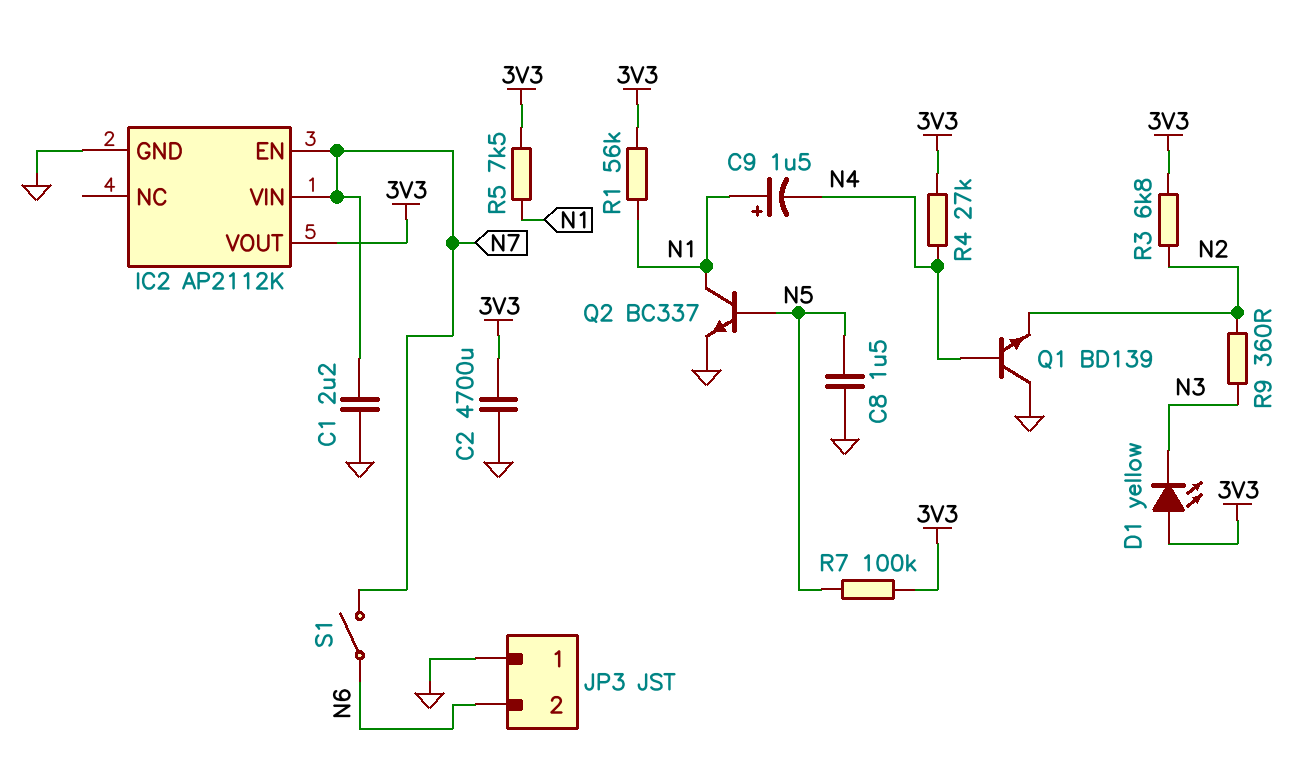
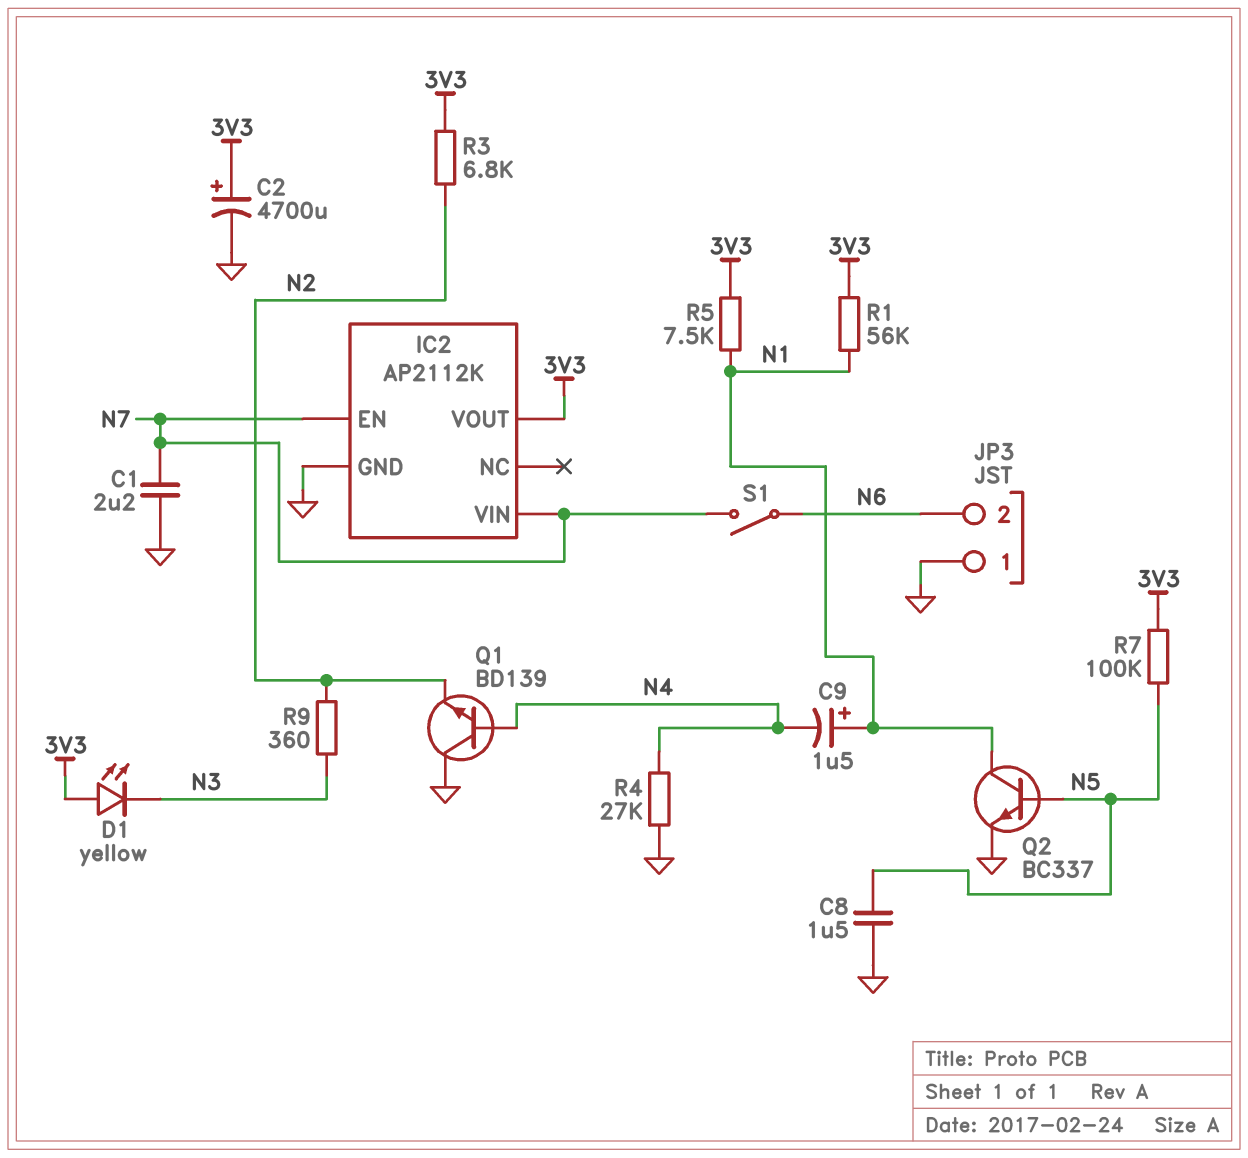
C2: 4700uF (3V3, GND) -> 4700uF (plus 3V3, minus GND)
R4: 27k (3V3, N4) -> 27k (GND, N4)

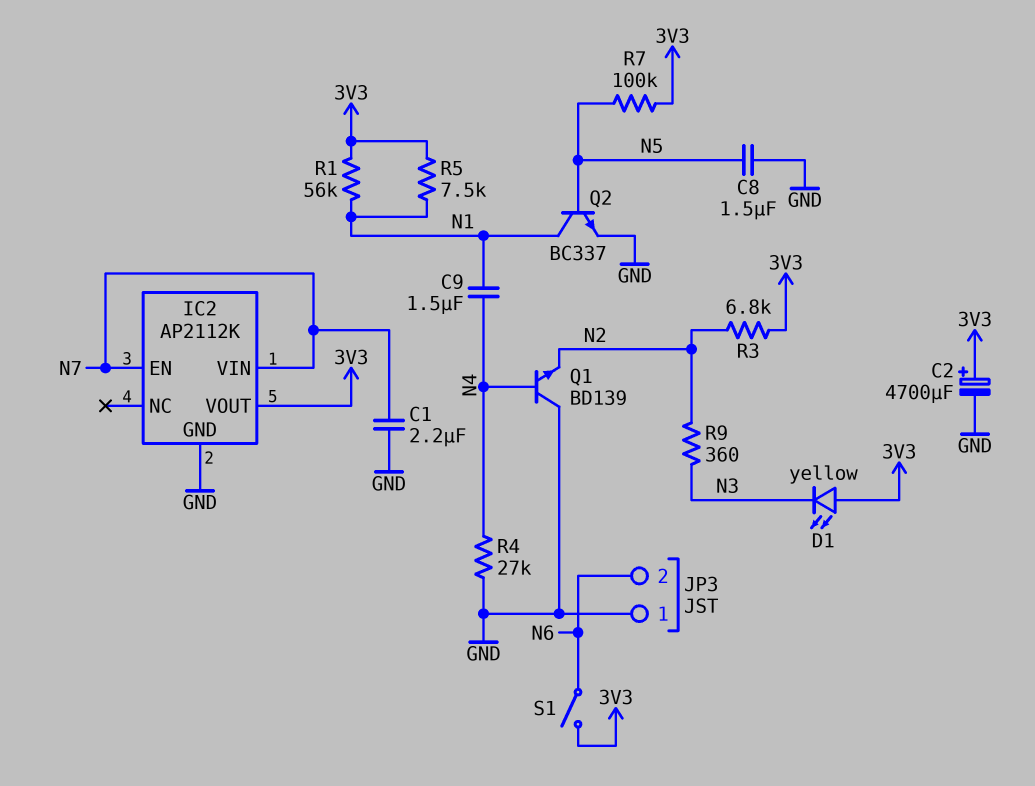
C9: 1.5uF (plus N1, minus N4) -> 1.5uF (N1, N4)
S1: switch (N6, N7) -> switch (3V3, N6)

